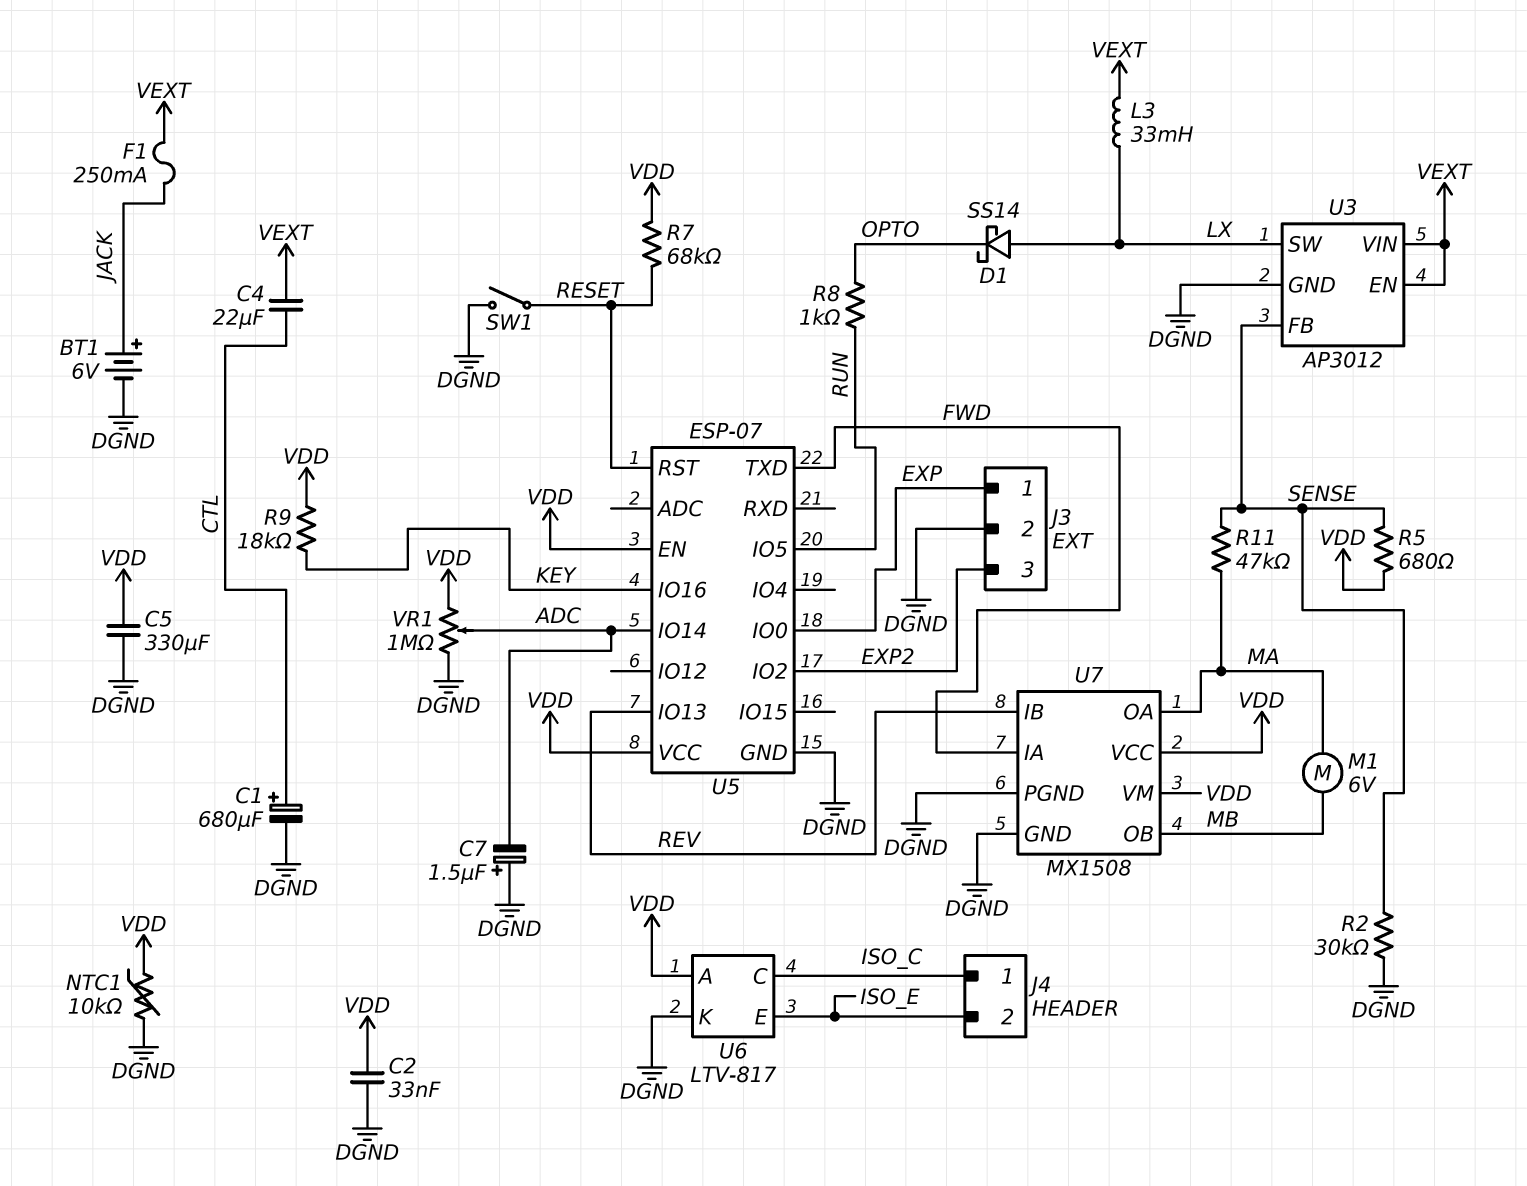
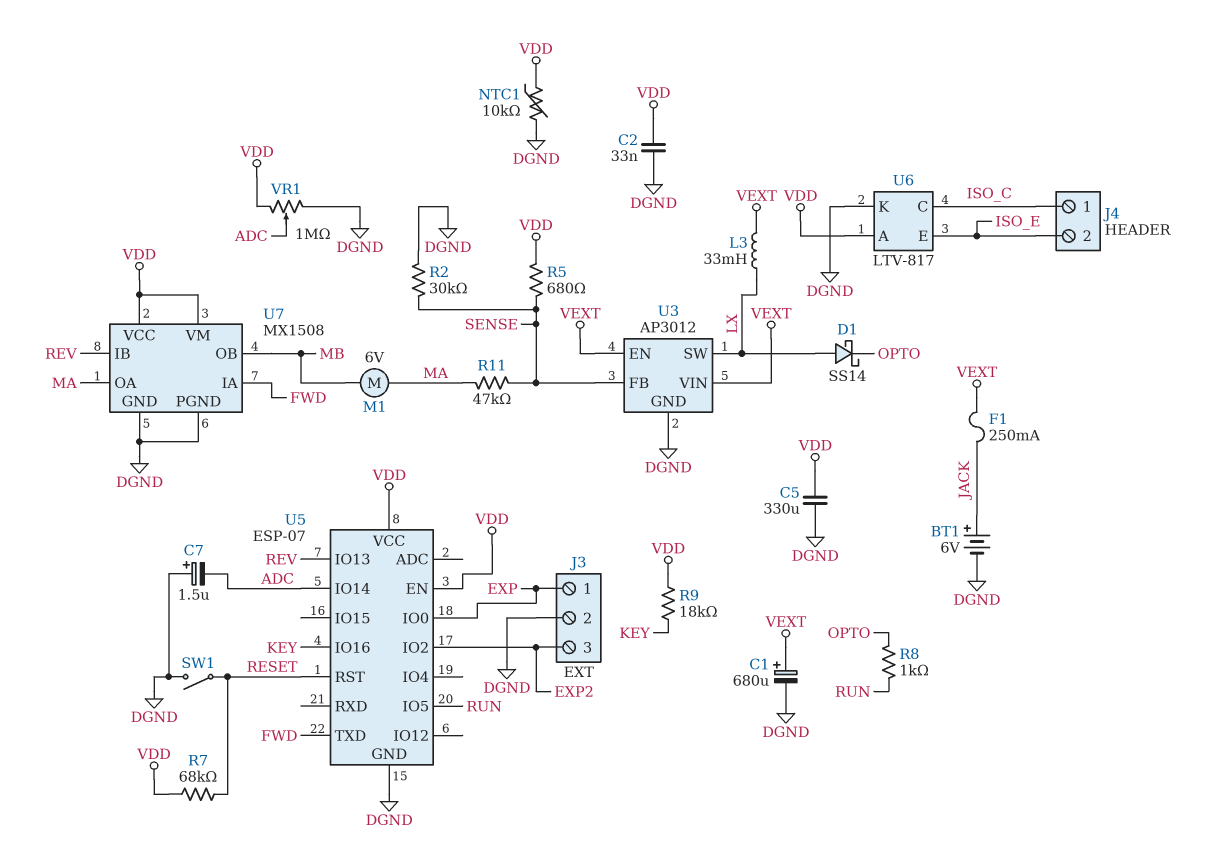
C1: 680uF (plus CTL, minus DGND) -> 680uF (plus VEXT, minus DGND)
C4: 22uF (CTL, VEXT) -> none

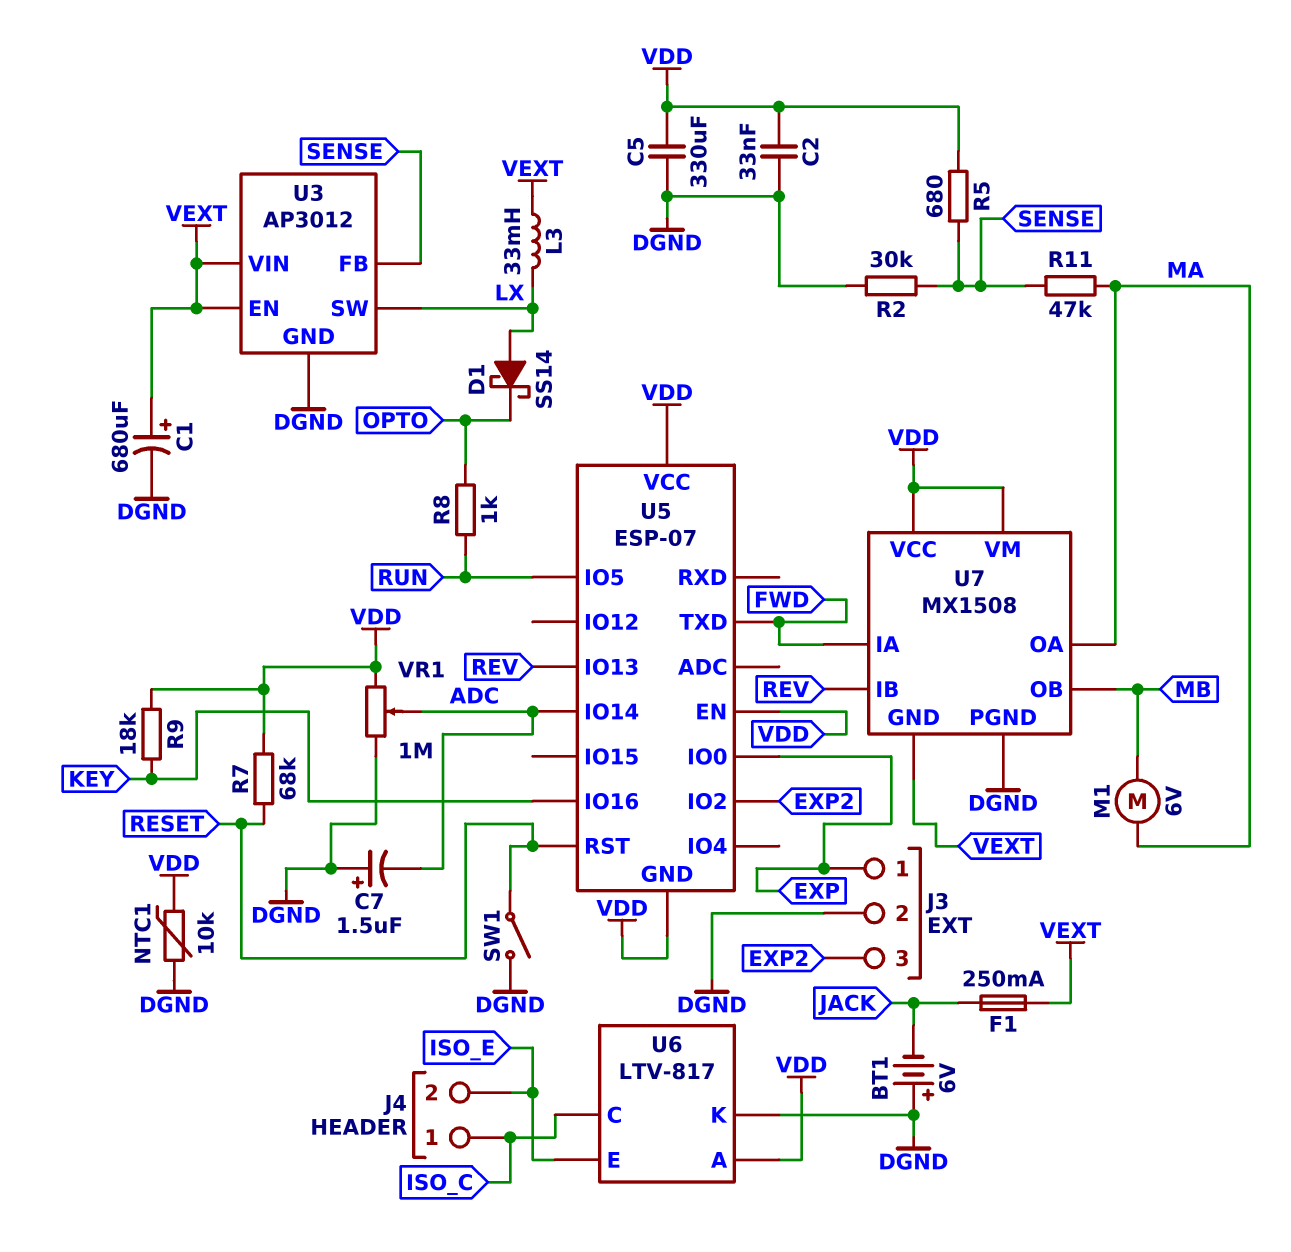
BT1: 6V (plus JACK, minus DGND) -> 6V (plus DGND, minus JACK)
U5 pin GND: DGND -> VDD
U7 pin GND: DGND -> VEXT

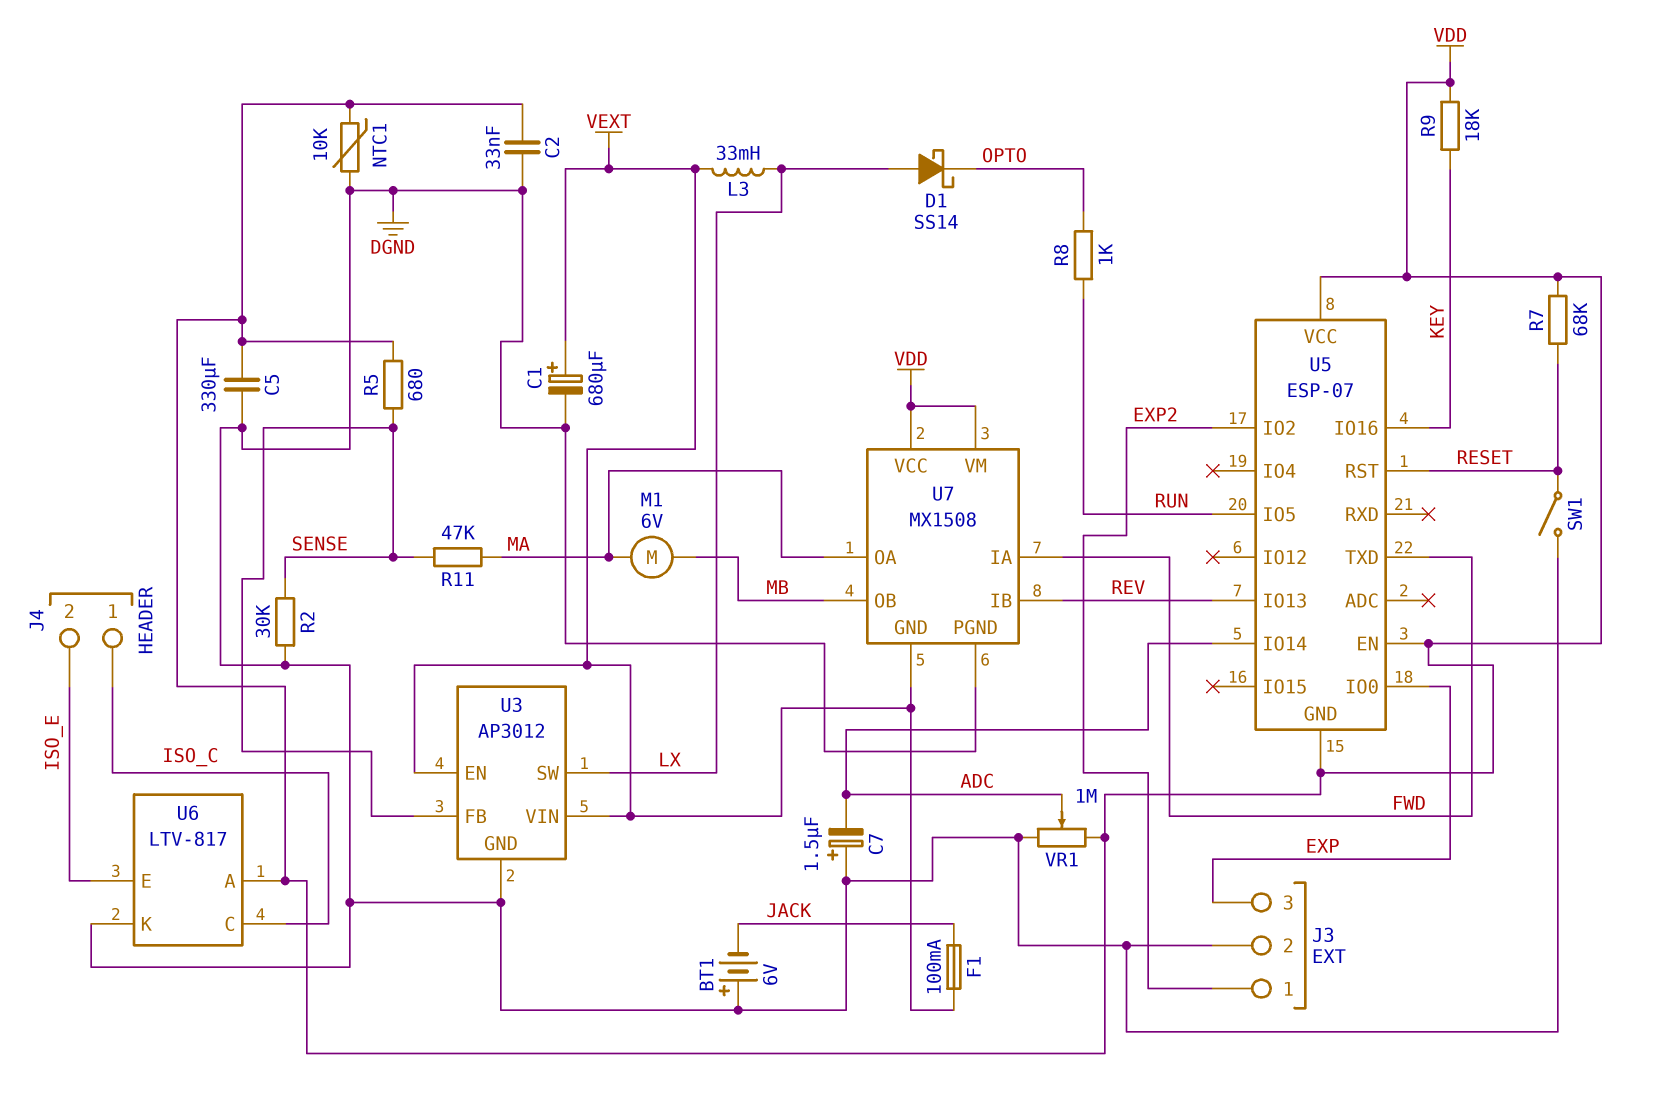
F1: 250mA (JACK, VEXT) -> 100mA (JACK, VEXT)
J3 pin 1: EXP -> EXP2
J3 pin 3: EXP2 -> EXP

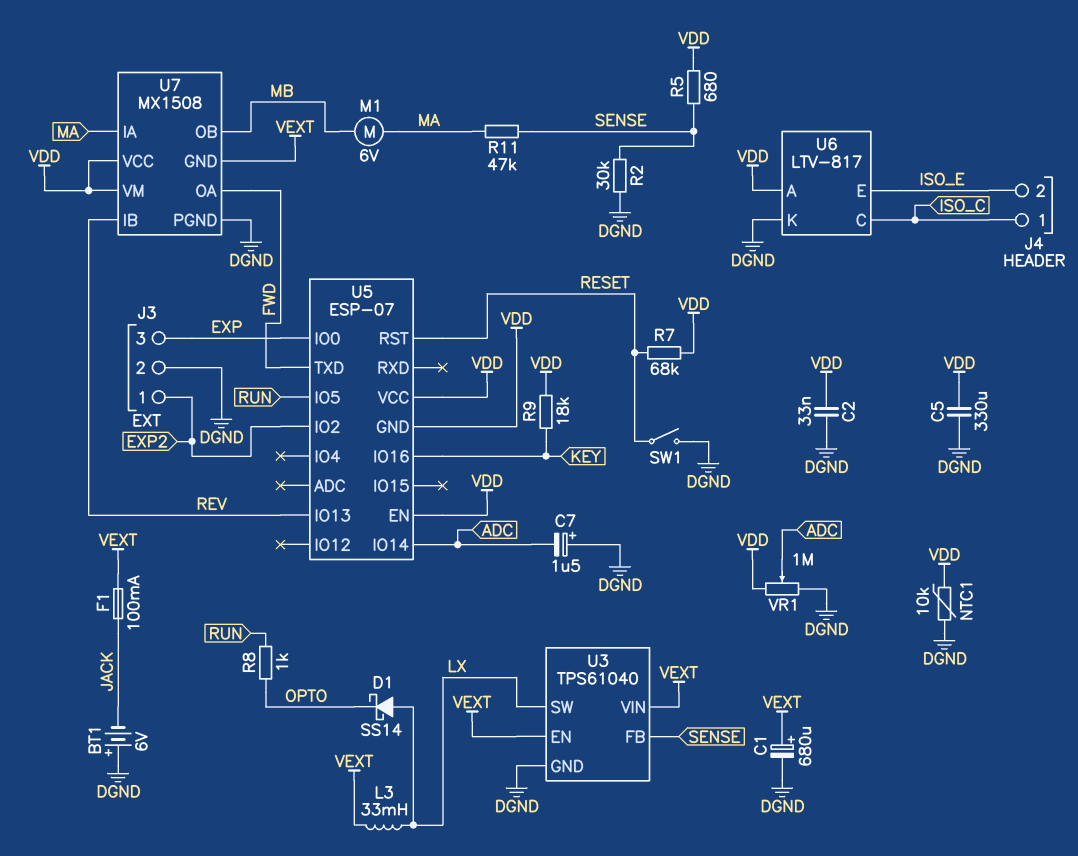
U3: AP3012 -> TPS61040
U7 pin IA: FWD -> MA
U7 pin OA: MA -> FWD

